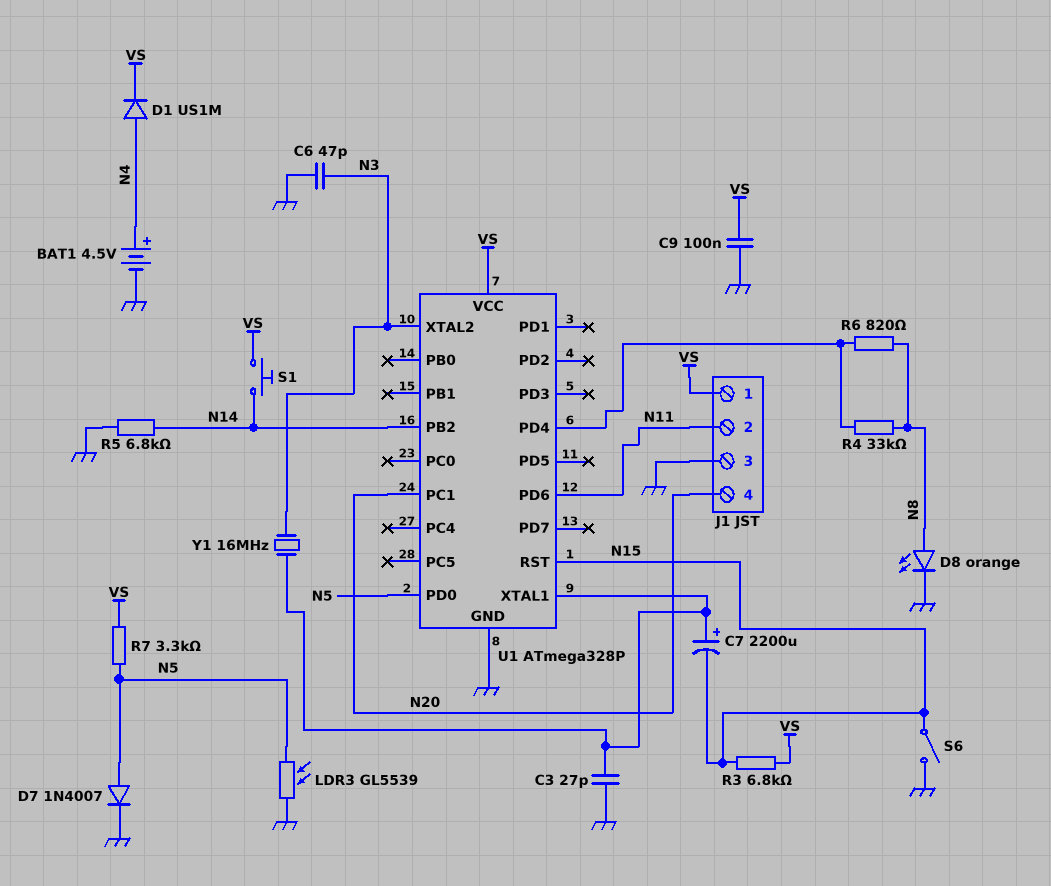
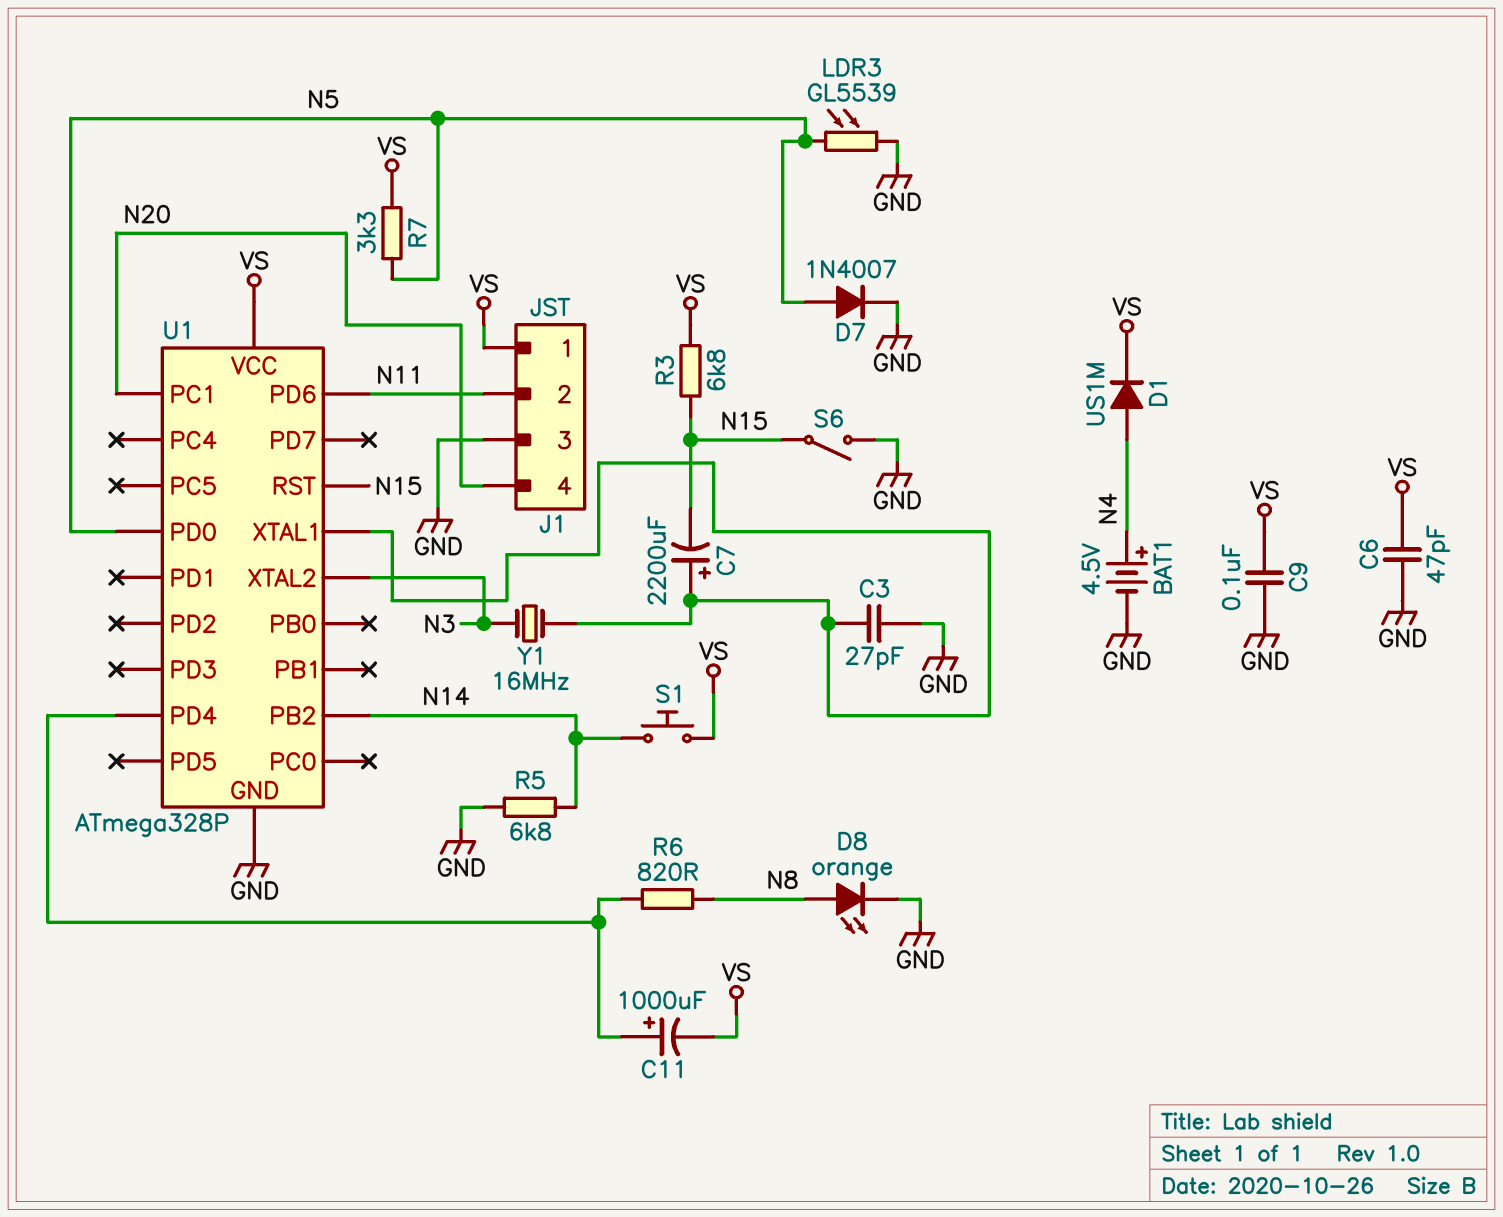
C6: 47pF (GND, N3) -> 47pF (GND, VS)
C11: none -> 1000uF (plus U1/PD4, minus VS)
R4: 33k (N8, U1/PD4) -> none

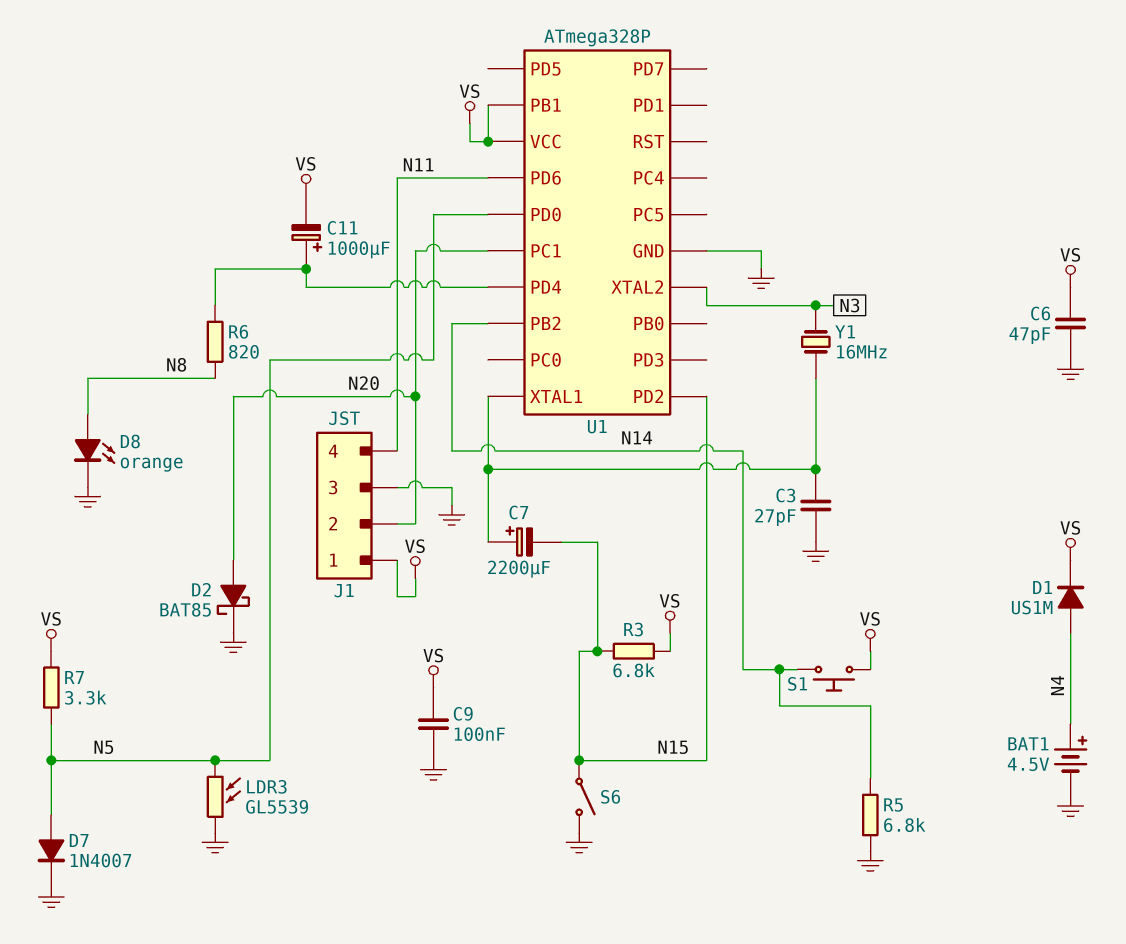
D2: none -> schottky BAT85 (A N20, K GND)
J1 pin 2: N11 -> N20
J1 pin 4: N20 -> N11
U1 pin PB1: none -> VS
U1 pin PD2: none -> N15
U1 pin RST: N15 -> none

